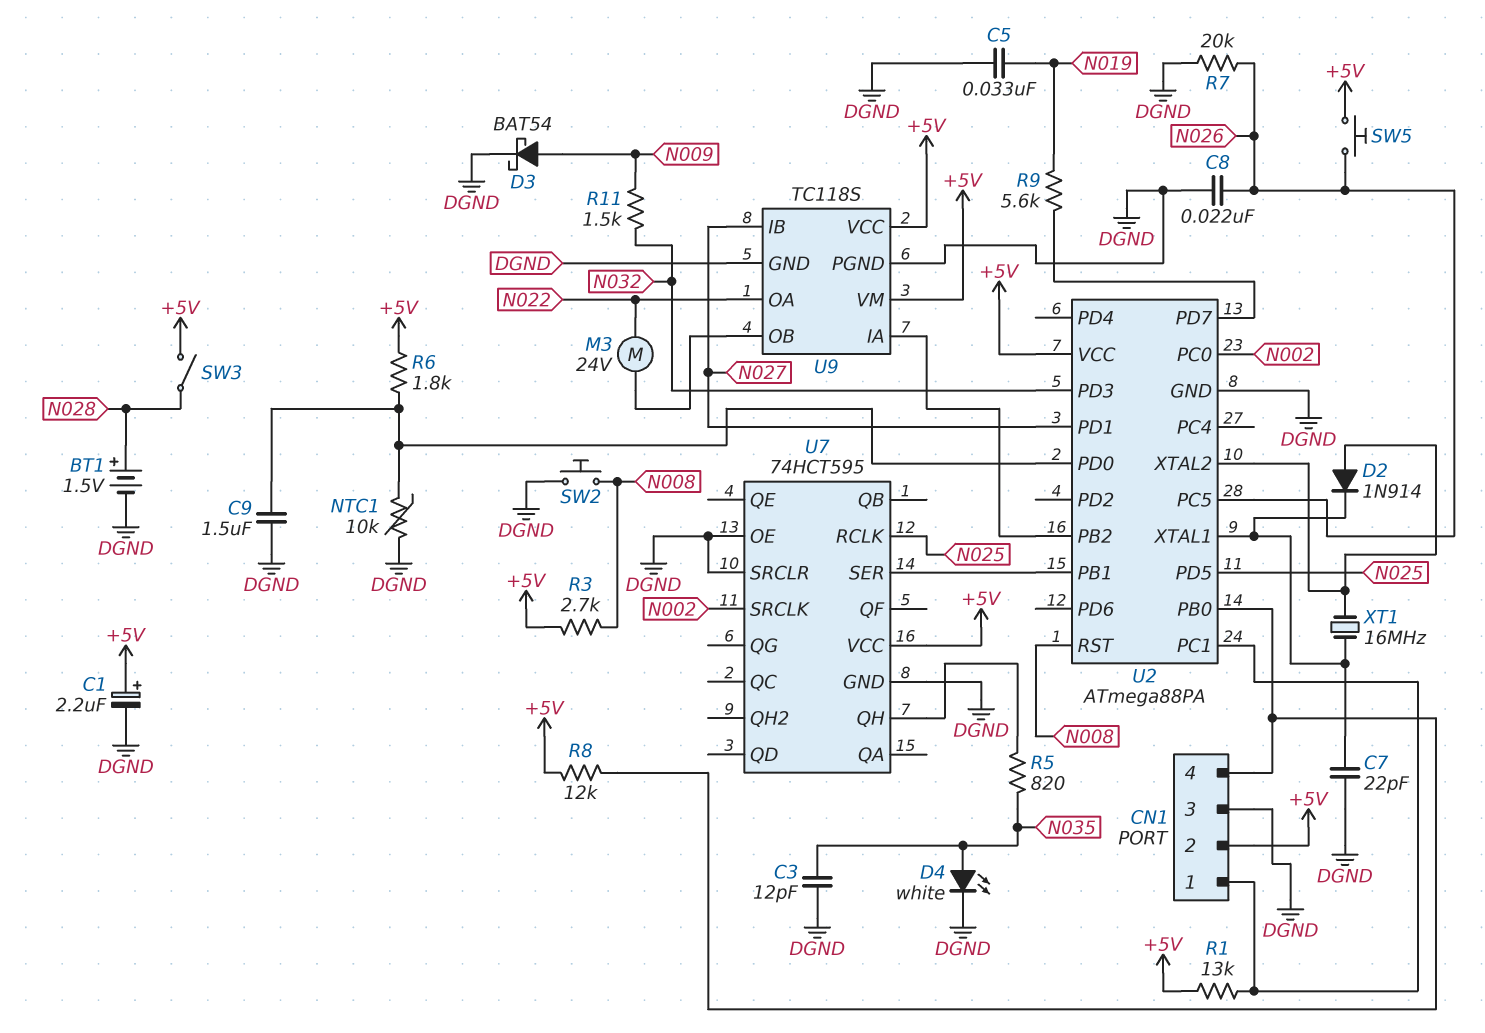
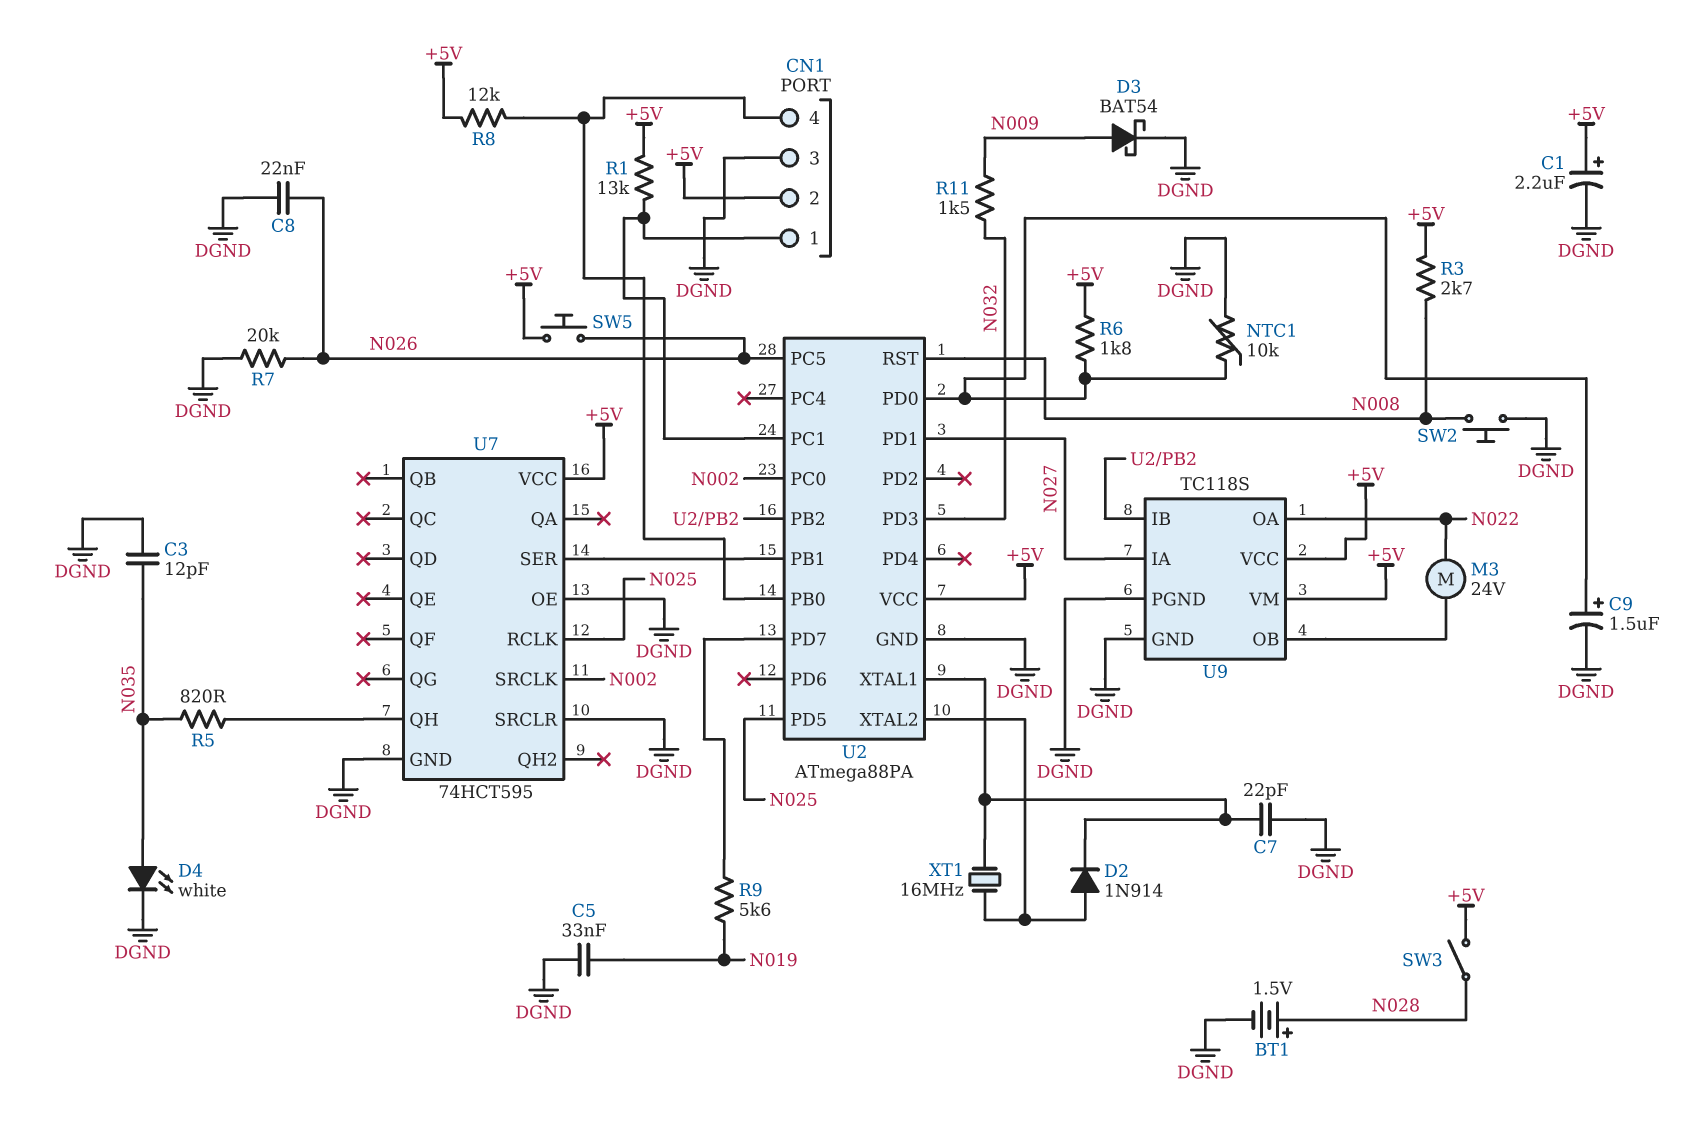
C9: 1.5uF (DGND, U2/PD0) -> 1.5uF (plus U2/PD0, minus DGND)
U9 pin IA: U2/PB2 -> N027
U9 pin IB: N027 -> U2/PB2

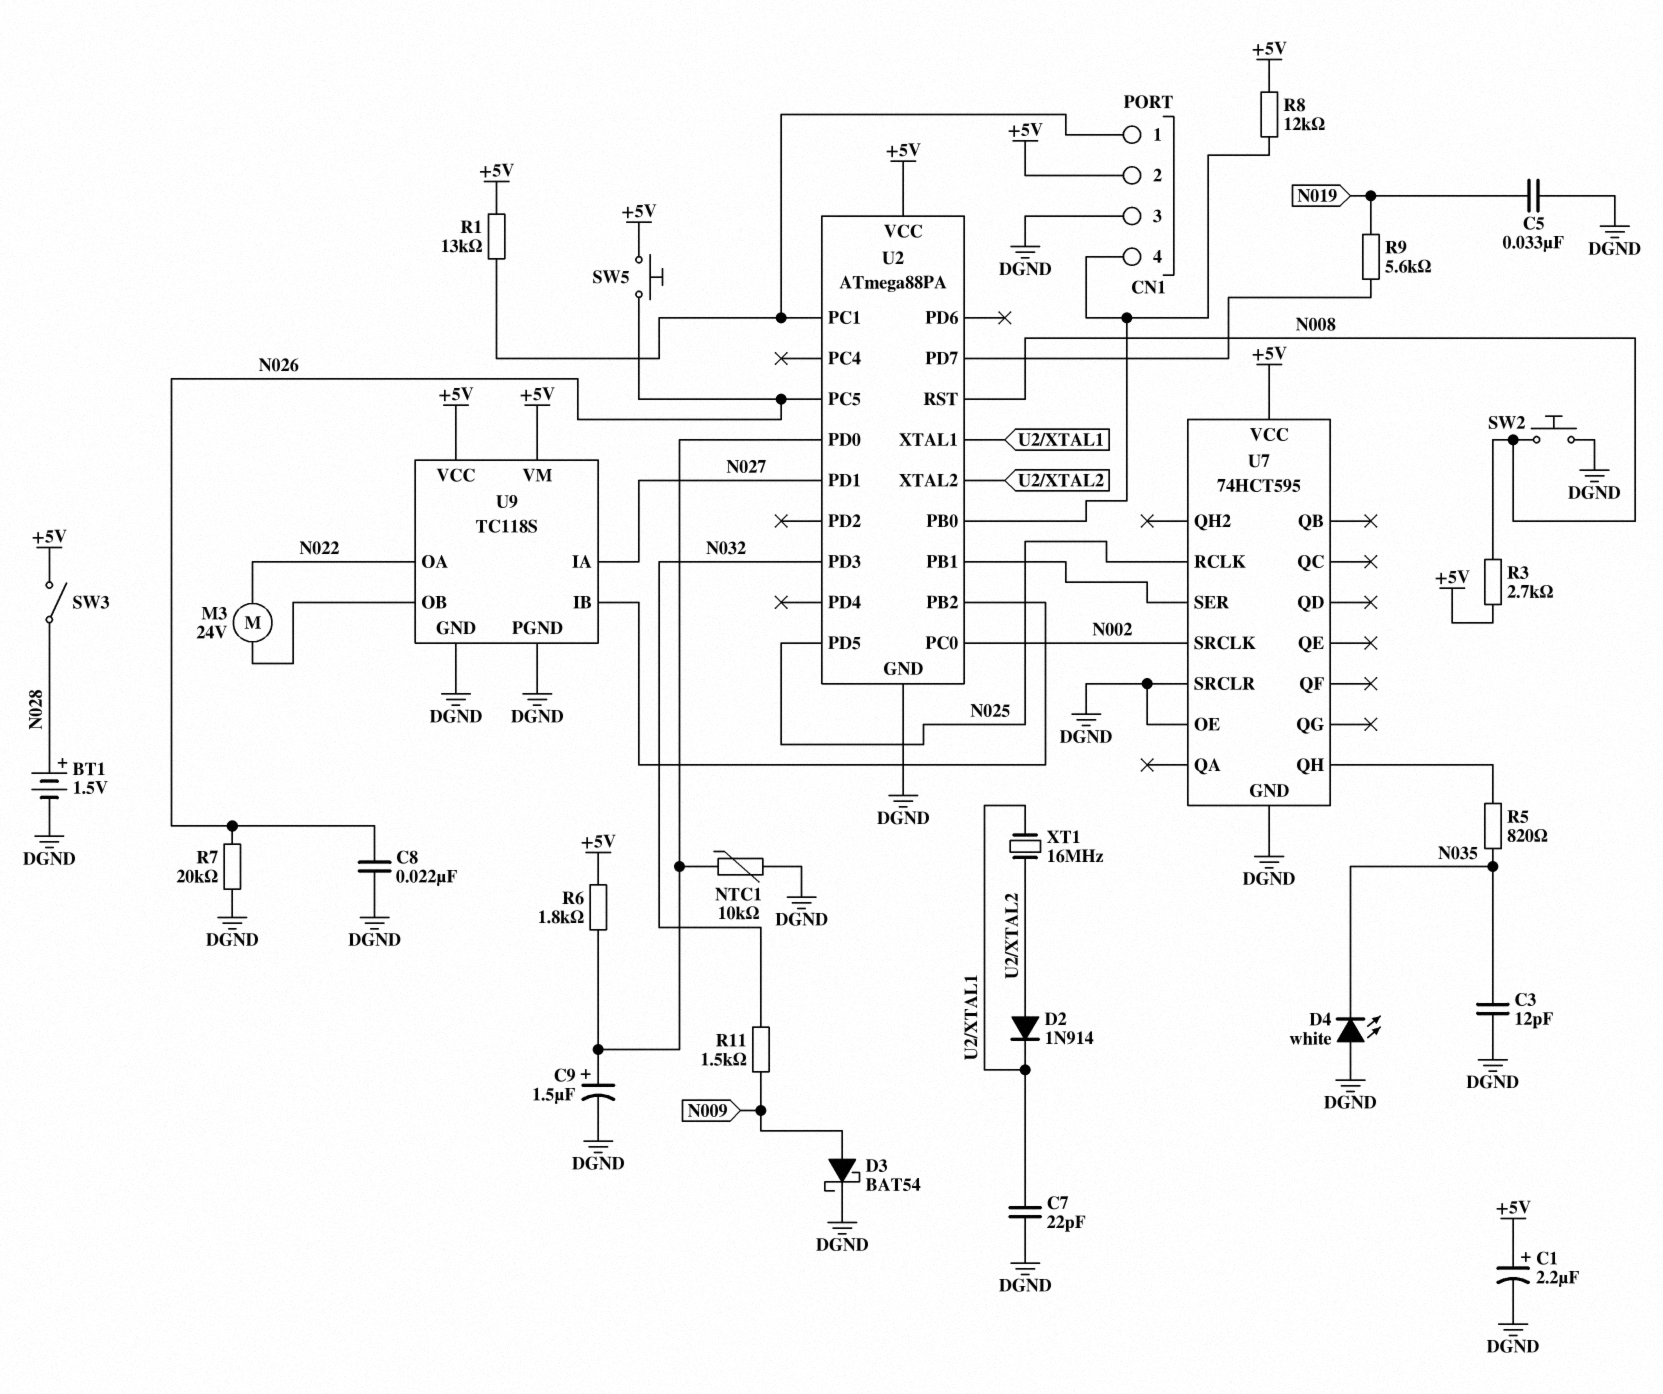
D4: LED white (A N035, K DGND) -> LED white (A DGND, K N035)

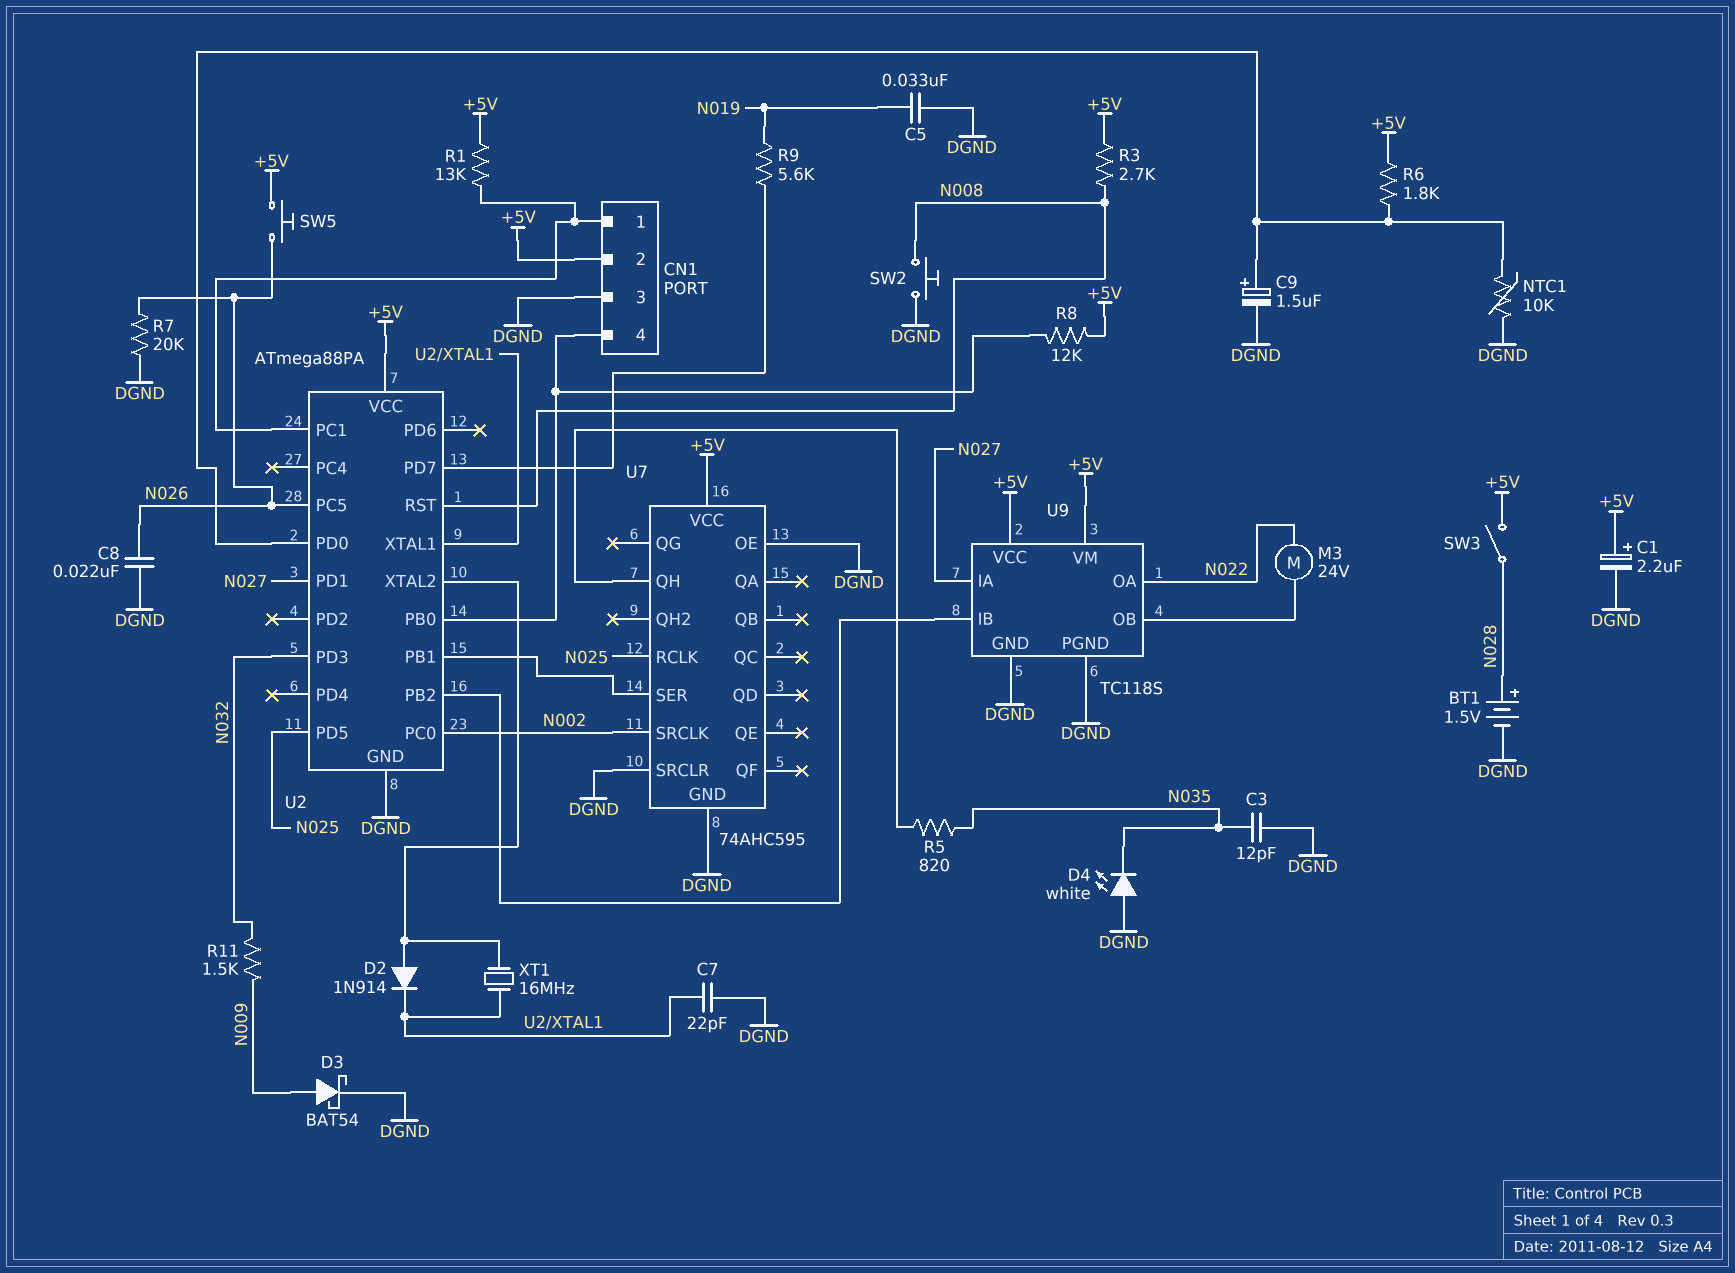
U7: 74HCT595 -> 74AHC595

